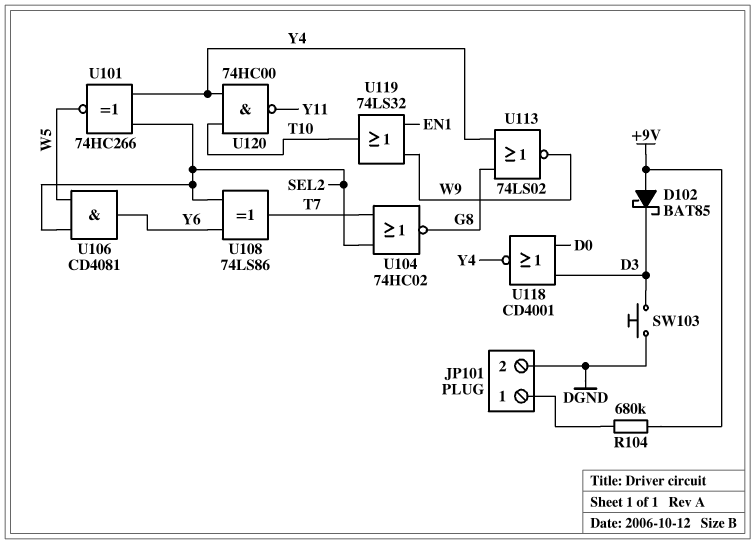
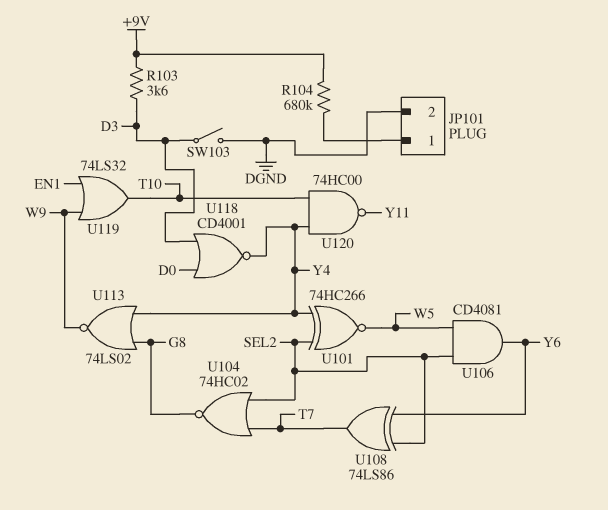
D102: schottky BAT85 (A +9V, K D3) -> none
R103: none -> 3.6k (+9V, D3)
SW103: button (D3, DGND) -> switch (D3, DGND)

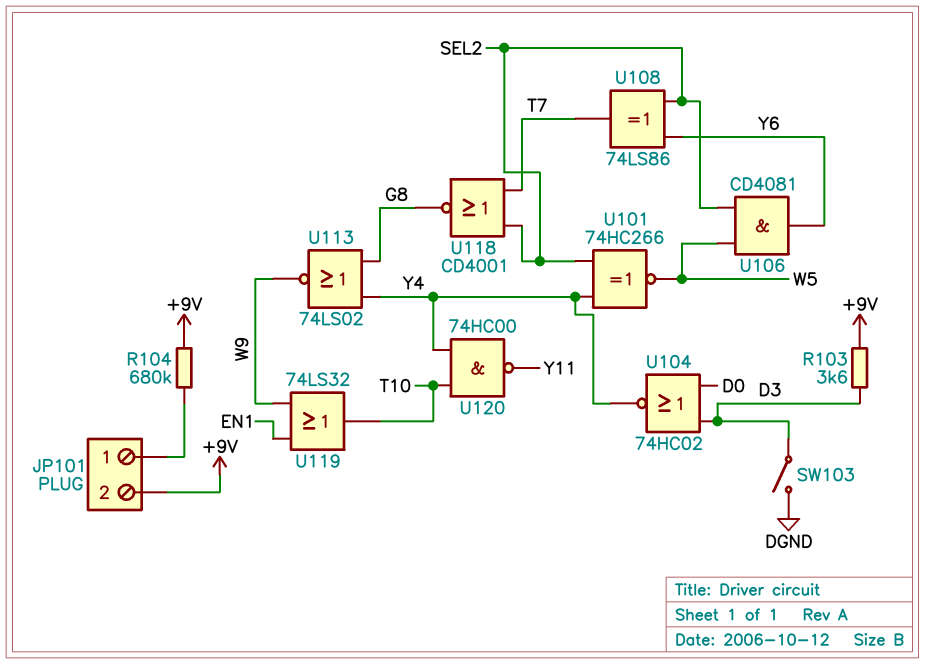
JP101 pin 2: DGND -> +9V
U104: NOR 74HC02 (in SEL2, in T7, out G8) -> NOR 74HC02 (in D0, in D3, out Y4)
U118: NOR CD4001 (in D0, in D3, out Y4) -> NOR CD4001 (in SEL2, in T7, out G8)

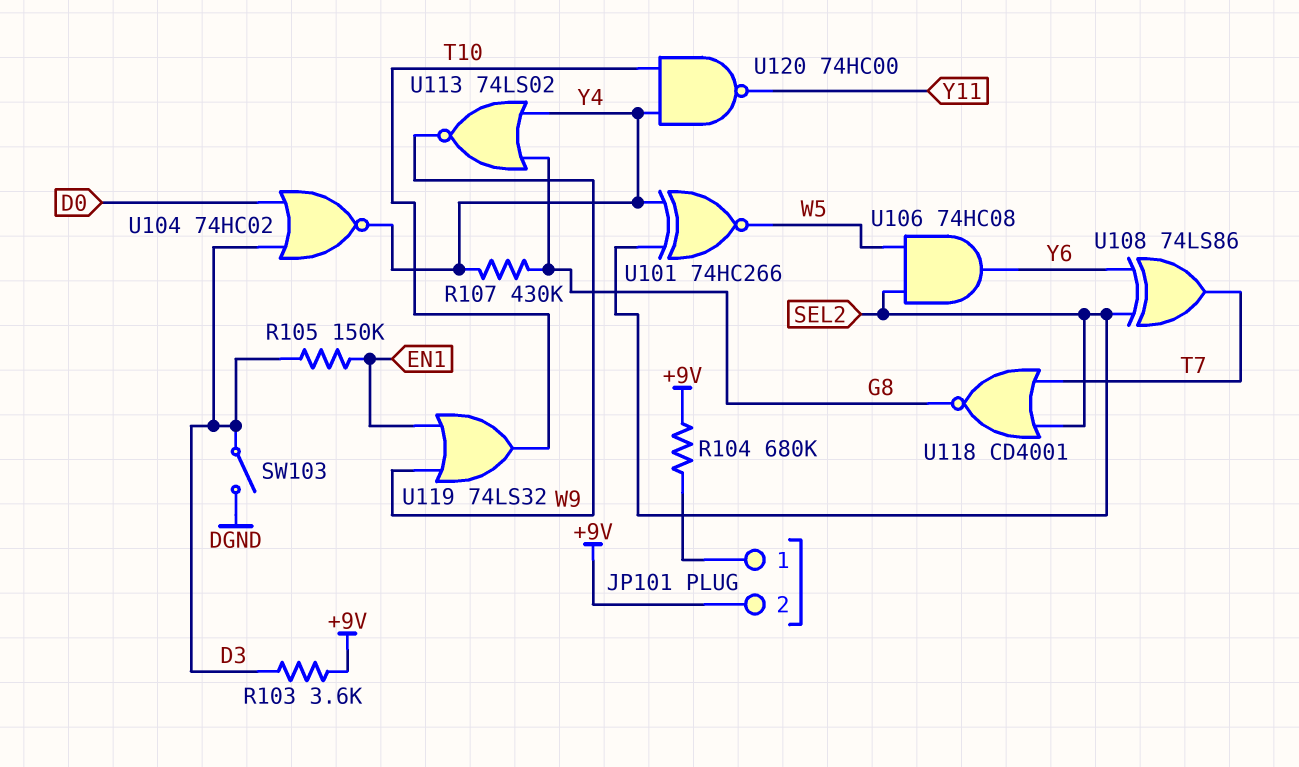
R105: none -> 150k (D3, EN1)
R107: none -> 430k (G8, Y4)
U106: AND CD4081 (in SEL2, in W5, out Y6) -> AND 74HC08 (in SEL2, in W5, out Y6)

